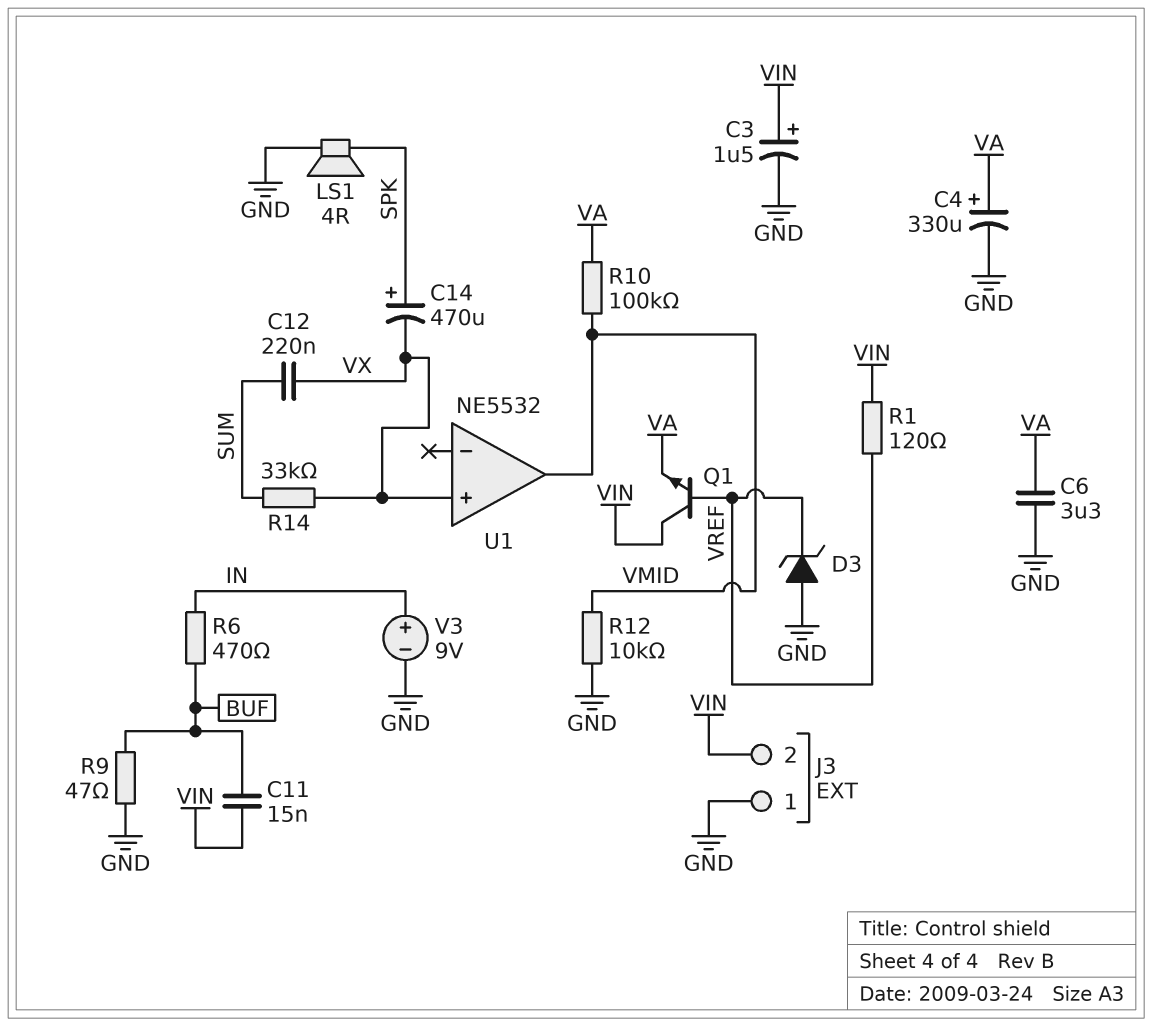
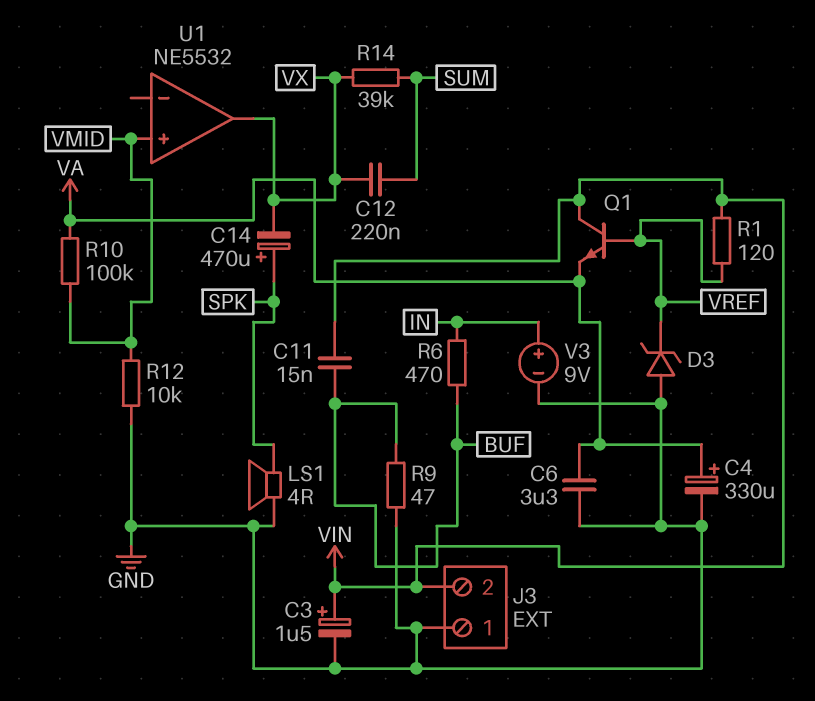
R14: 33k (SUM, VX) -> 39k (SUM, VX)
U1 pin in+: VX -> VMID
U1 pin out: VMID -> VX

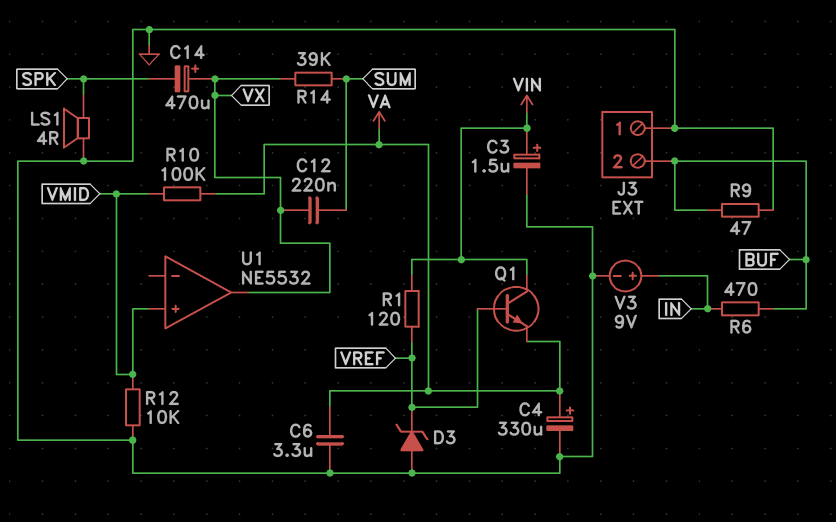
C11: 15nF (BUF, VIN) -> none
C14: 470uF (plus SPK, minus VX) -> 470uF (plus VX, minus SPK)
J3 pin 2: VIN -> BUF

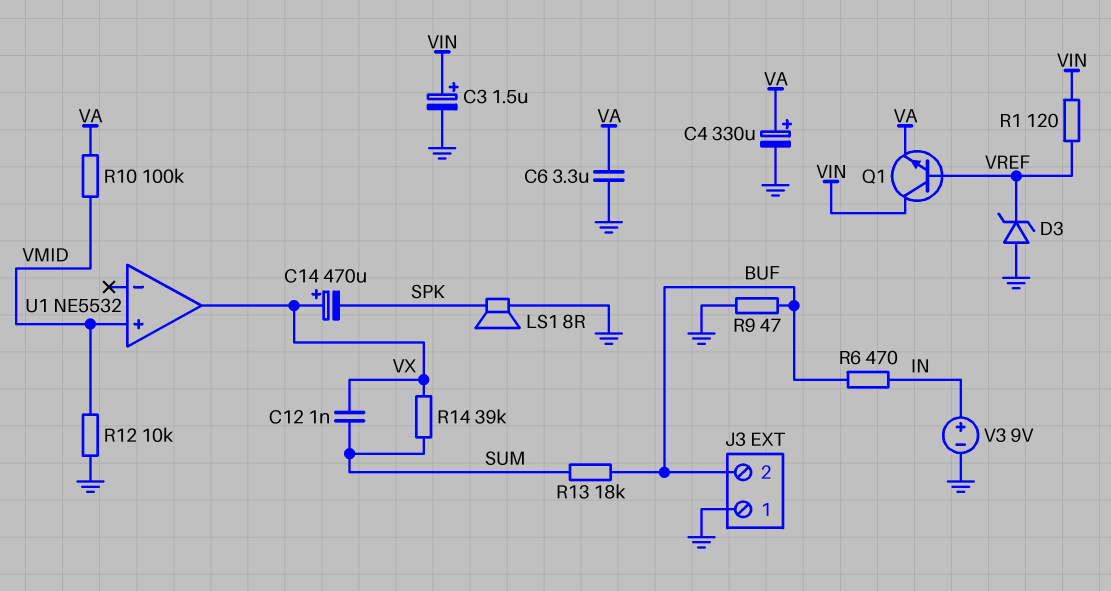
C12: 220nF (SUM, VX) -> 1nF (SUM, VX)
LS1: speaker 4R (GND, SPK) -> speaker 8R (GND, SPK)
R13: none -> 18k (BUF, SUM)

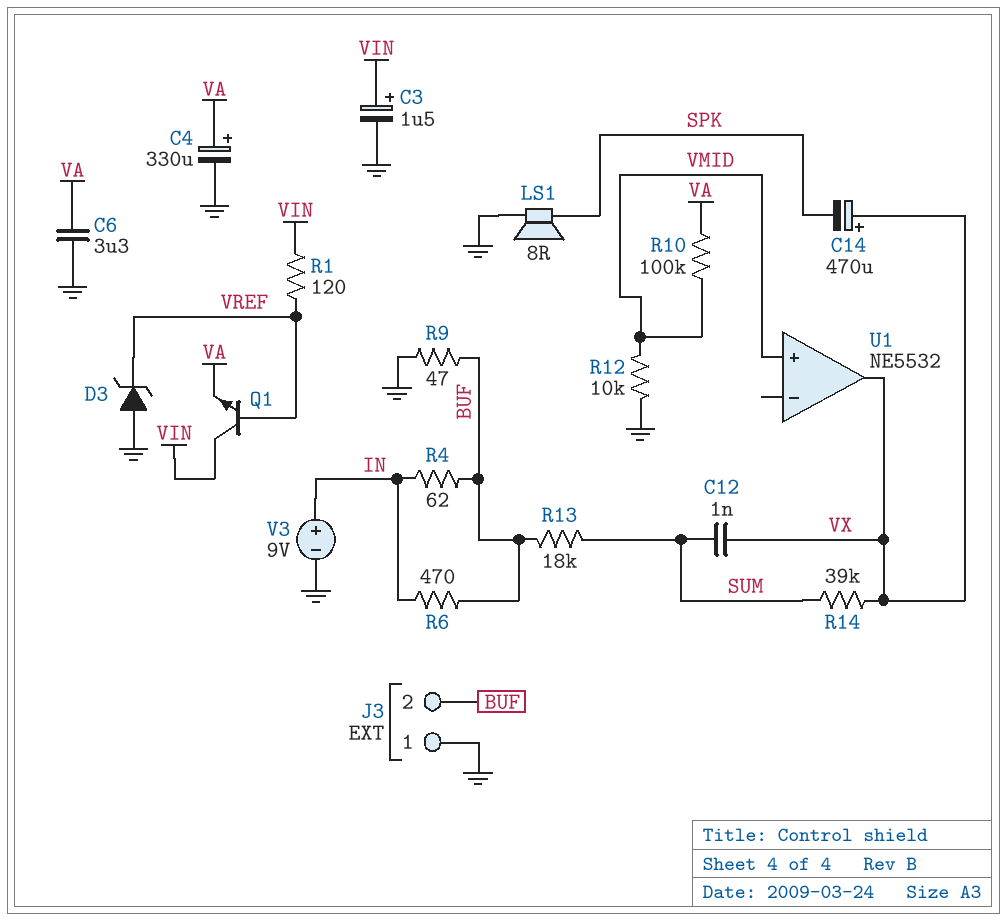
R4: none -> 62 (BUF, IN)

